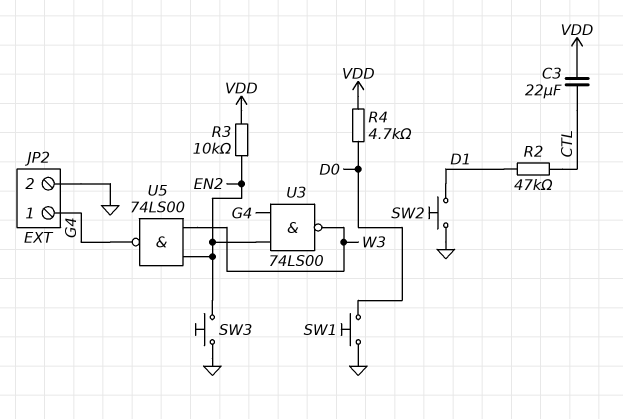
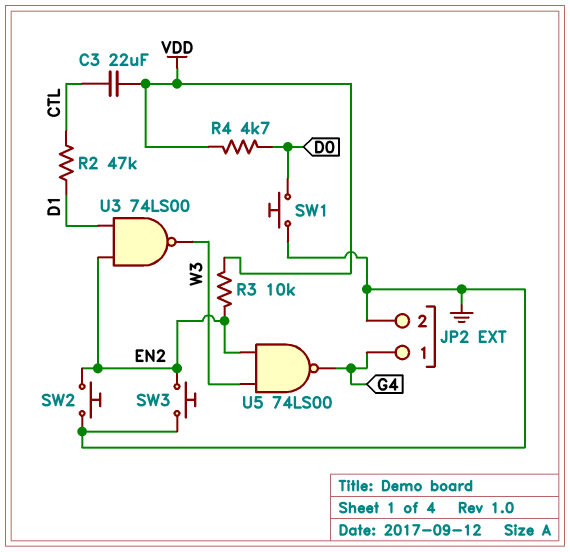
SW2: button (D1, GND) -> button (EN2, GND)
U3: NAND 74LS00 (in EN2, in G4, out W3) -> NAND 74LS00 (in D1, in EN2, out W3)

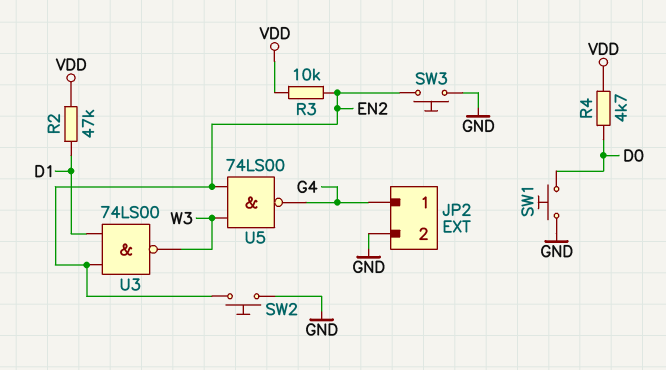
C3: 22uF (CTL, VDD) -> none
R2: 47k (CTL, D1) -> 47k (D1, VDD)

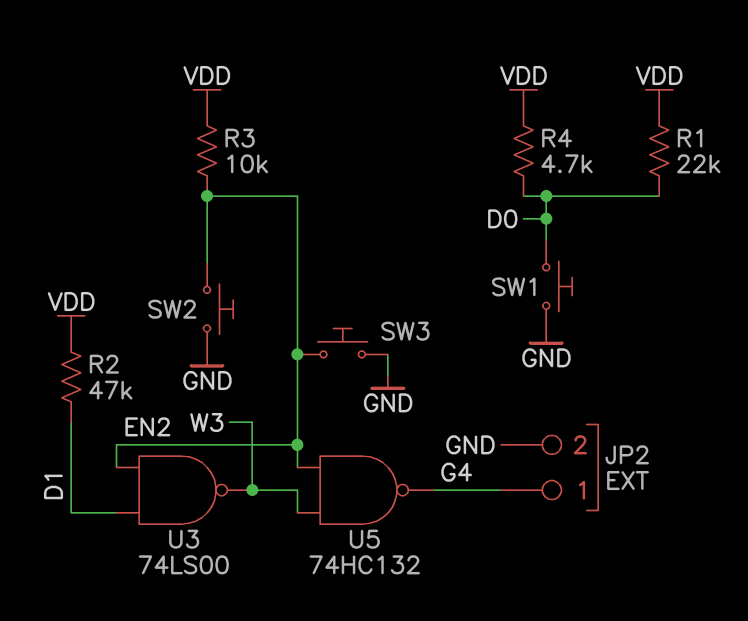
R1: none -> 22k (D0, VDD)
U5: NAND 74LS00 (in EN2, in W3, out G4) -> NAND 74HC132 (in EN2, in W3, out G4)

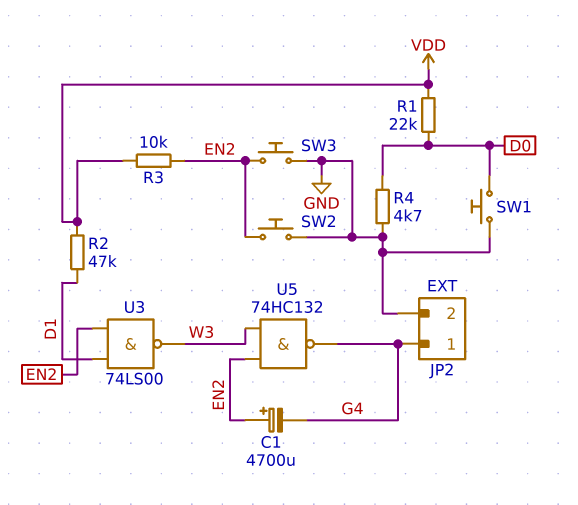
C1: none -> 4700uF (plus EN2, minus G4)
R4: 4.7k (D0, VDD) -> 4.7k (D0, GND)

